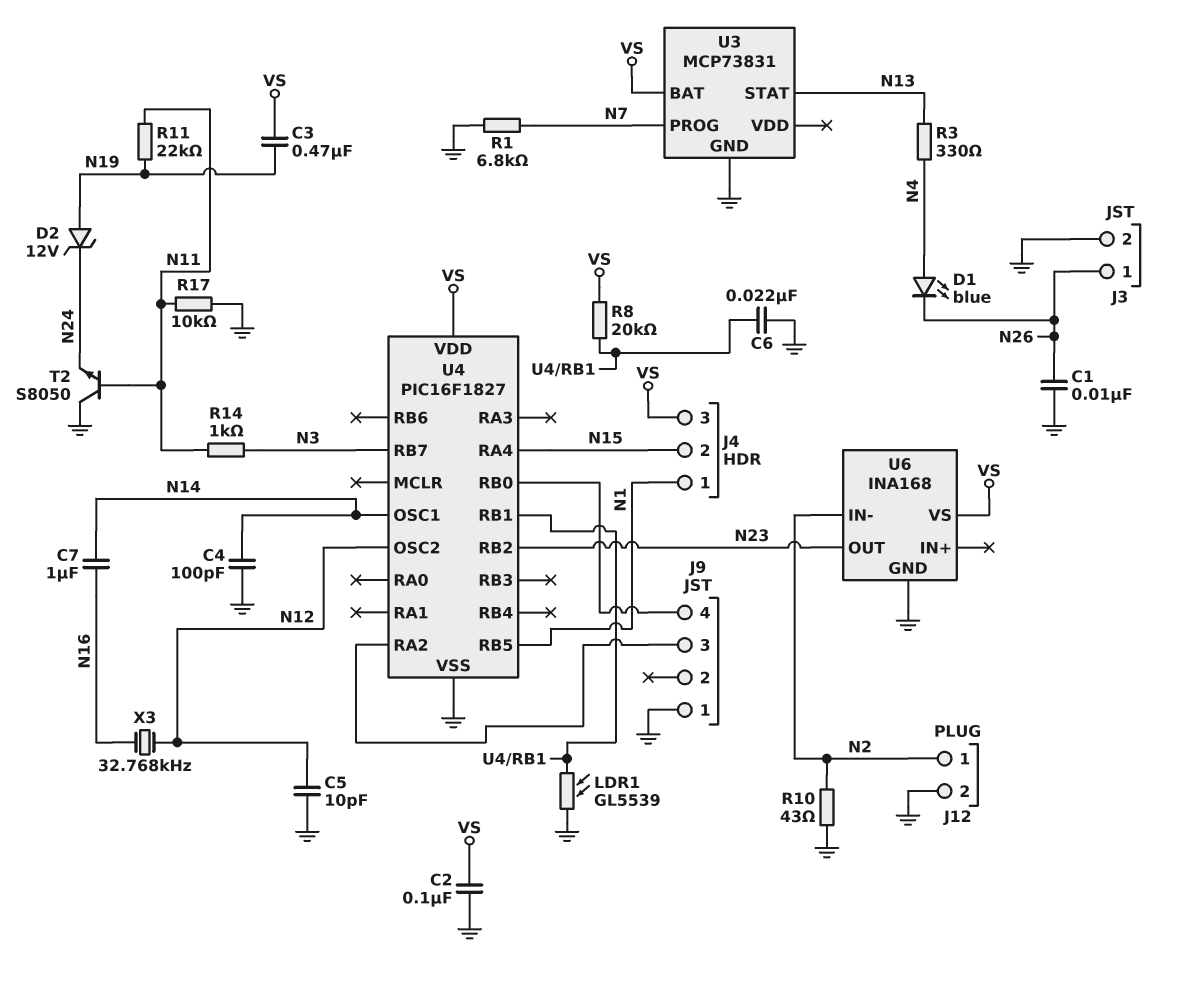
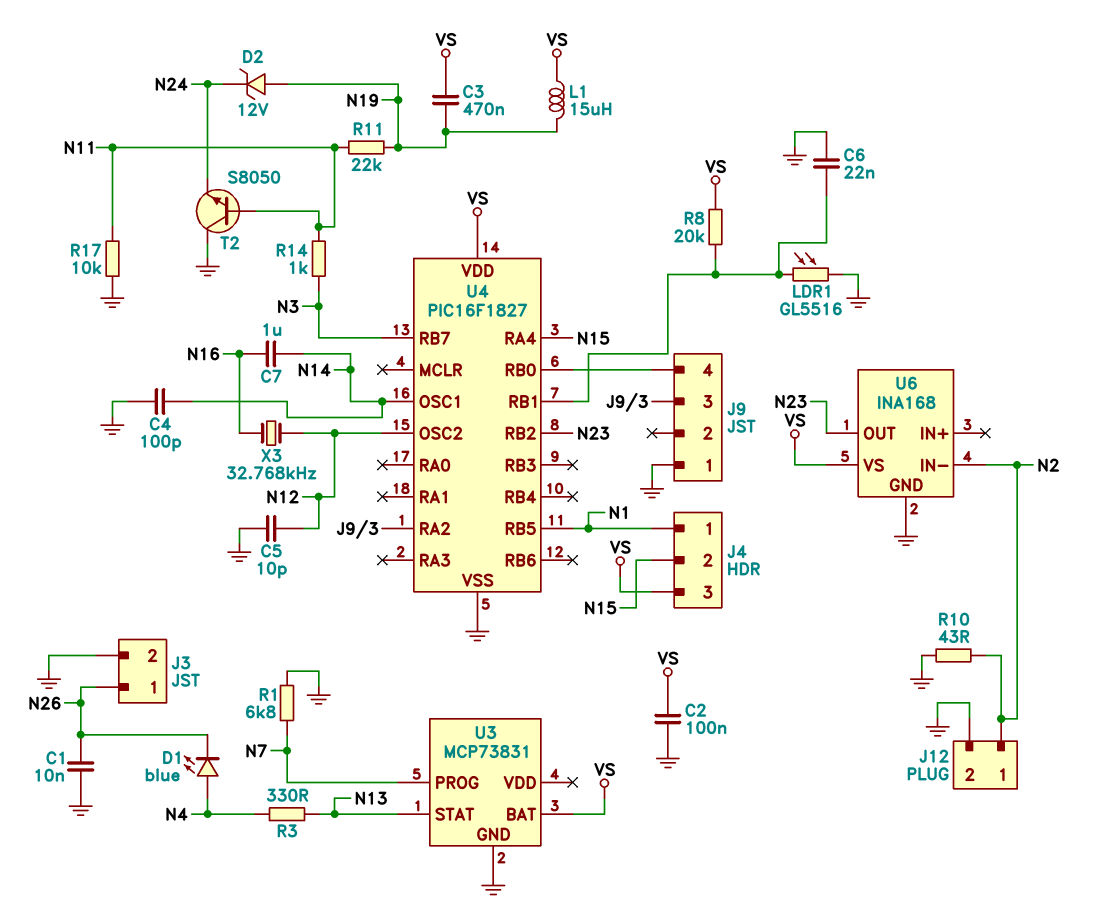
L1: none -> 15uH (N19, VS)
LDR1: GL5539 (GND, U4/RB1) -> GL5516 (GND, U4/RB1)

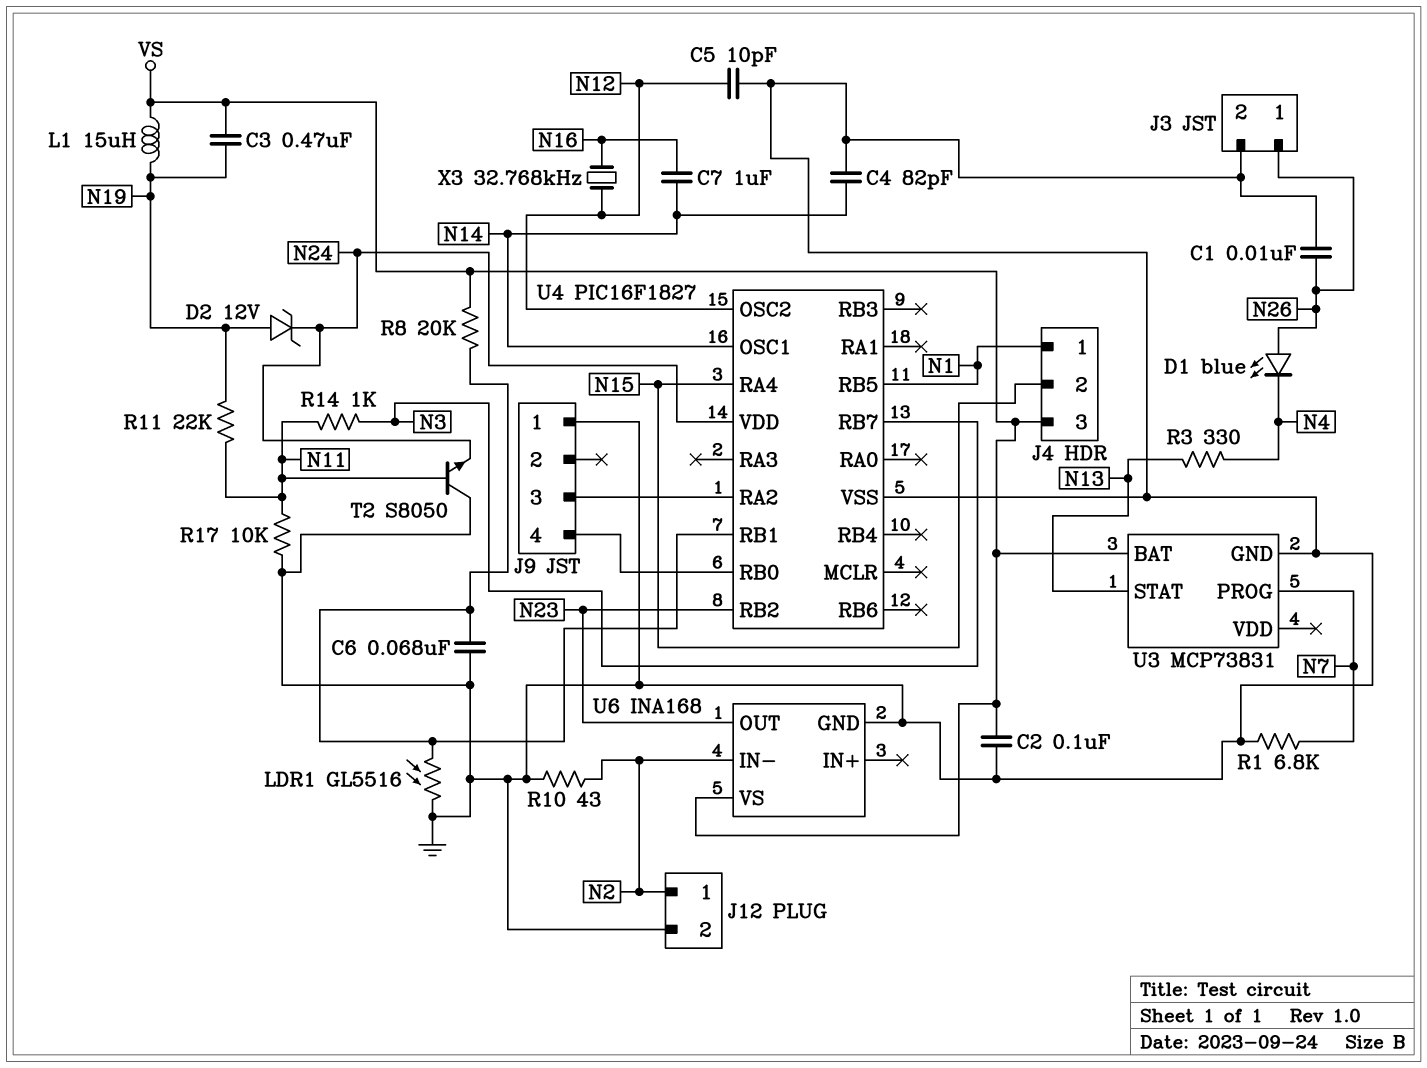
C4: 100pF (GND, N14) -> 82pF (GND, N14)
C6: 22nF (GND, U4/RB1) -> 68nF (GND, U4/RB1)
D1: LED blue (A N4, K N26) -> LED blue (A N26, K N4)
U4 pin VDD: VS -> N24

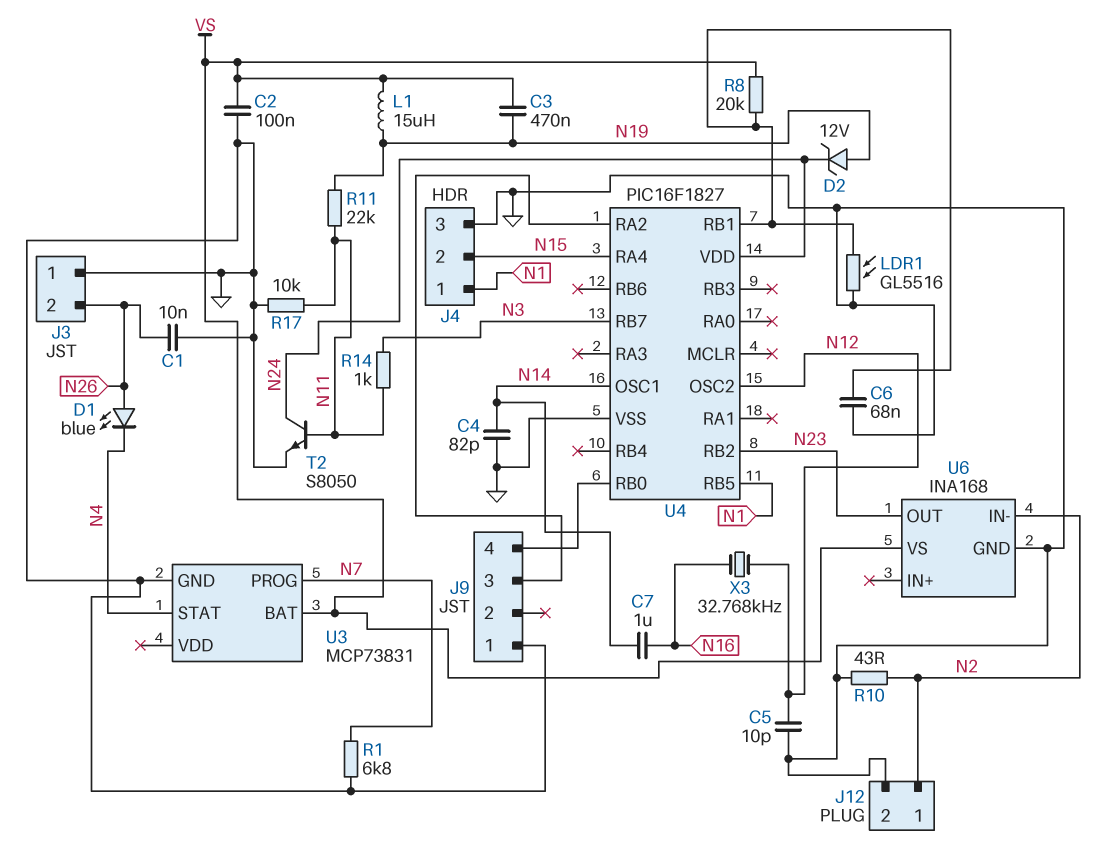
J3 pin 1: N26 -> GND
J3 pin 2: GND -> N26
J4 pin 3: VS -> GND
R3: 330 (N4, N13) -> none
T2: NPN S8050 (B N11, C GND, E N24) -> NPN S8050 (B N11, C N24, E GND)
U3 pin STAT: N13 -> N4

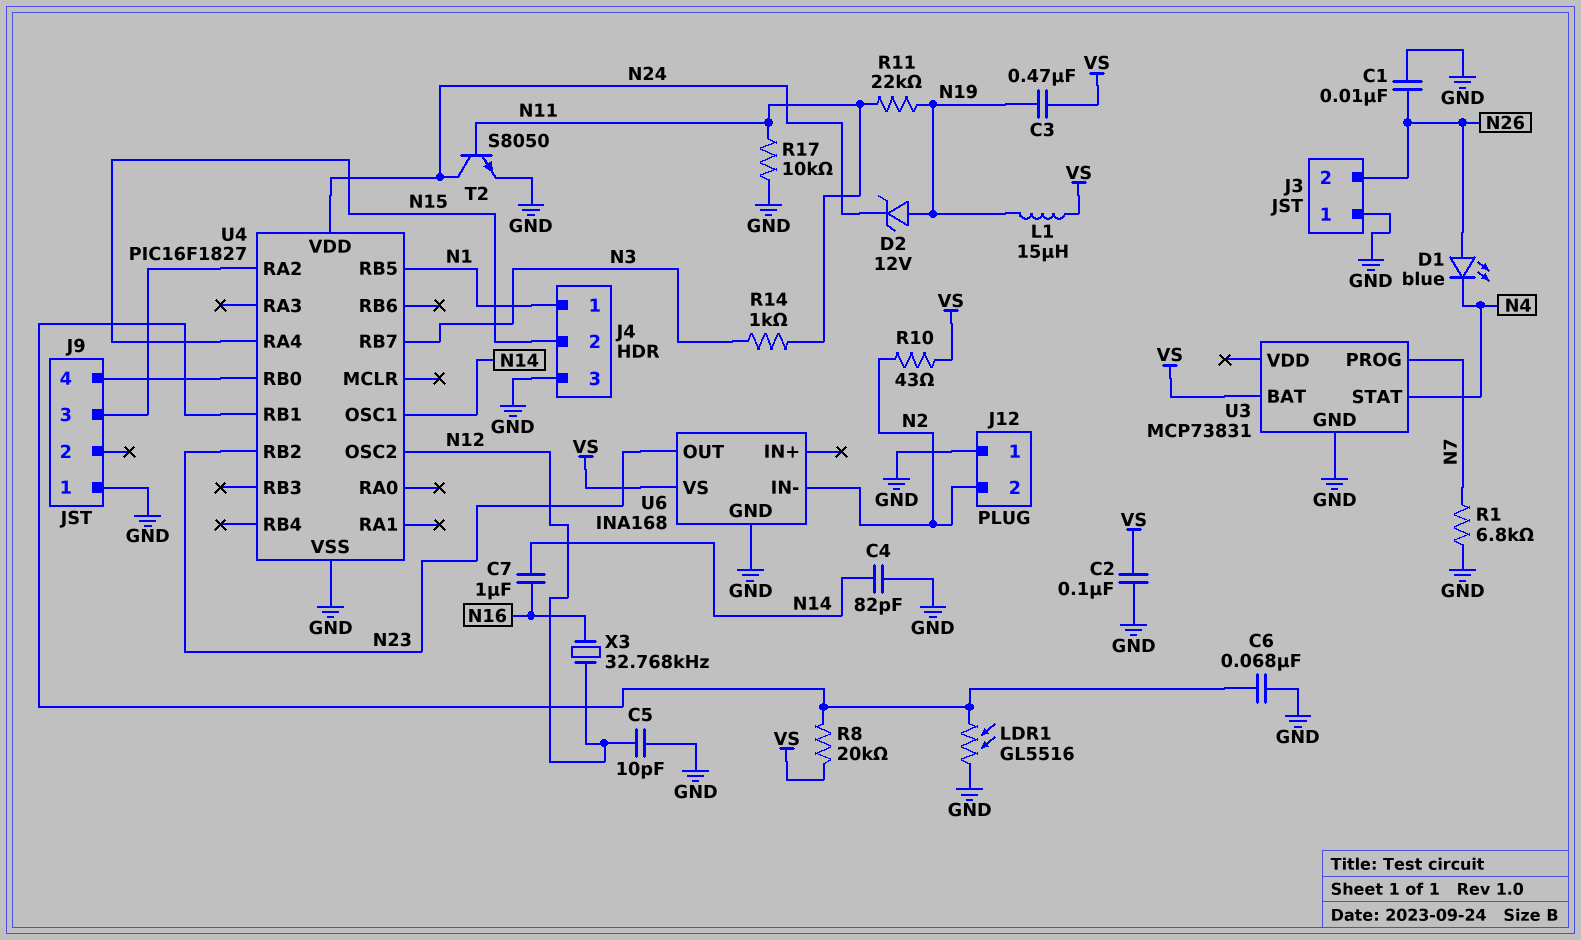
J12 pin 1: N2 -> GND
J12 pin 2: GND -> N2
R10: 43 (GND, N2) -> 43 (N2, VS)

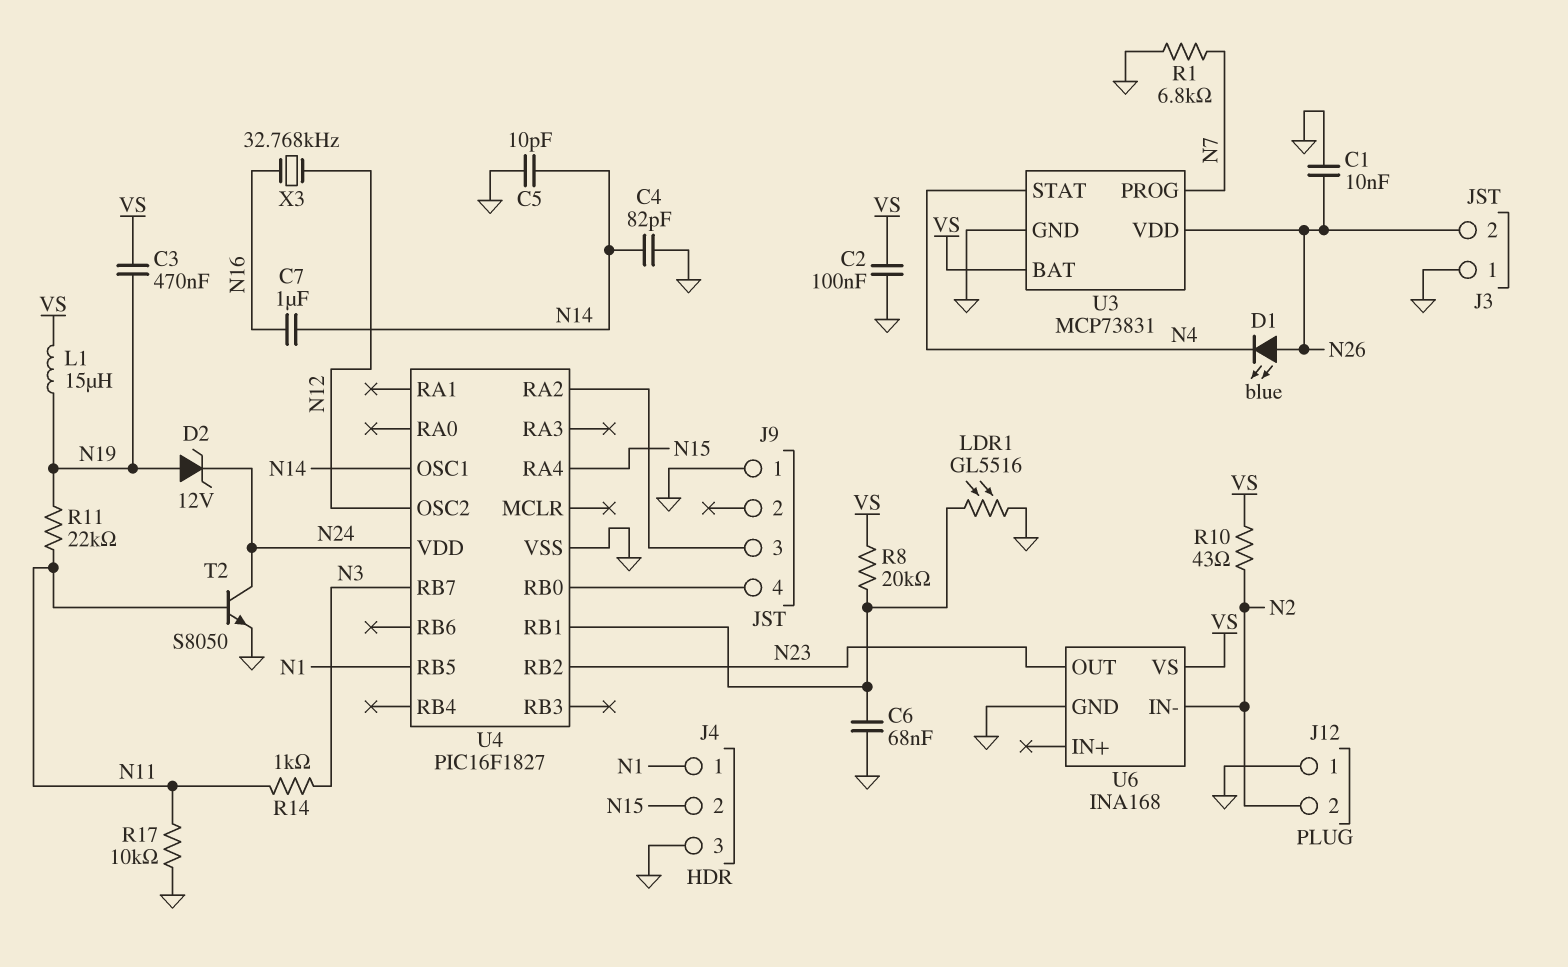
C5: 10pF (GND, N12) -> 10pF (GND, N14)
U3 pin VDD: none -> N26

